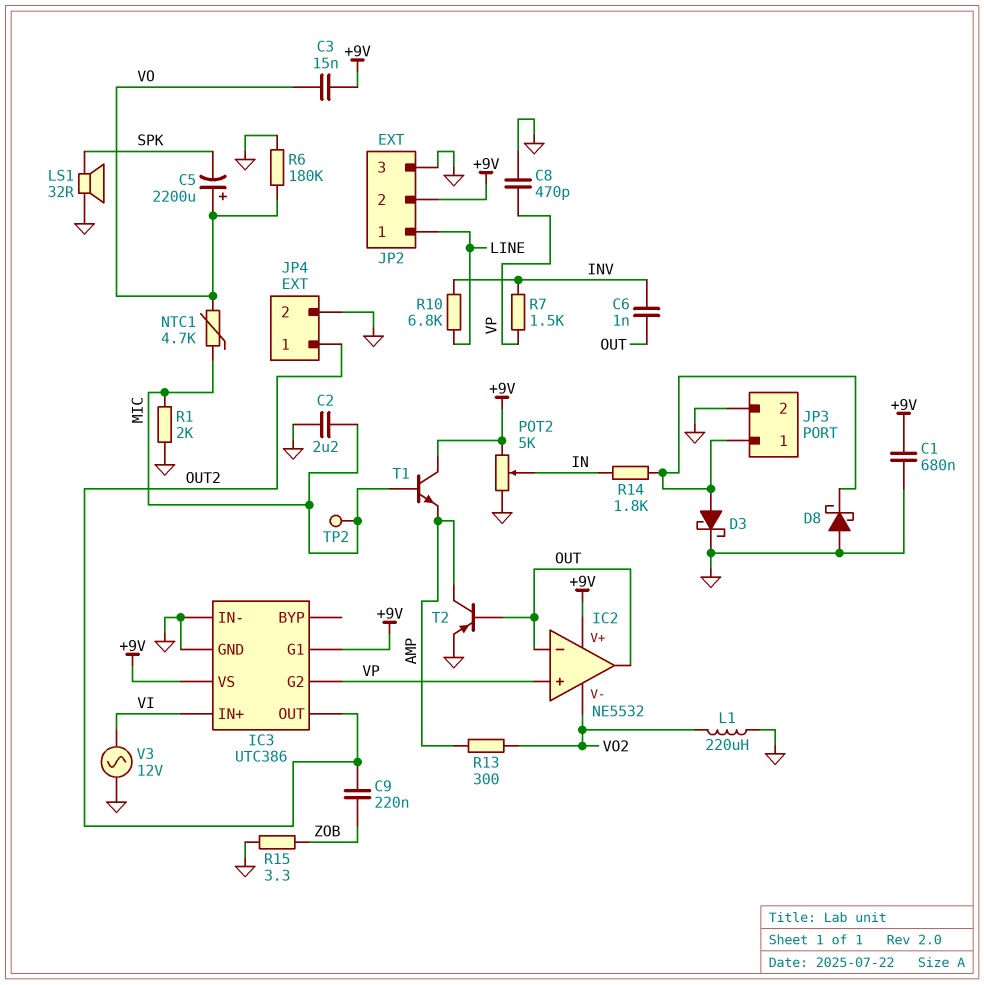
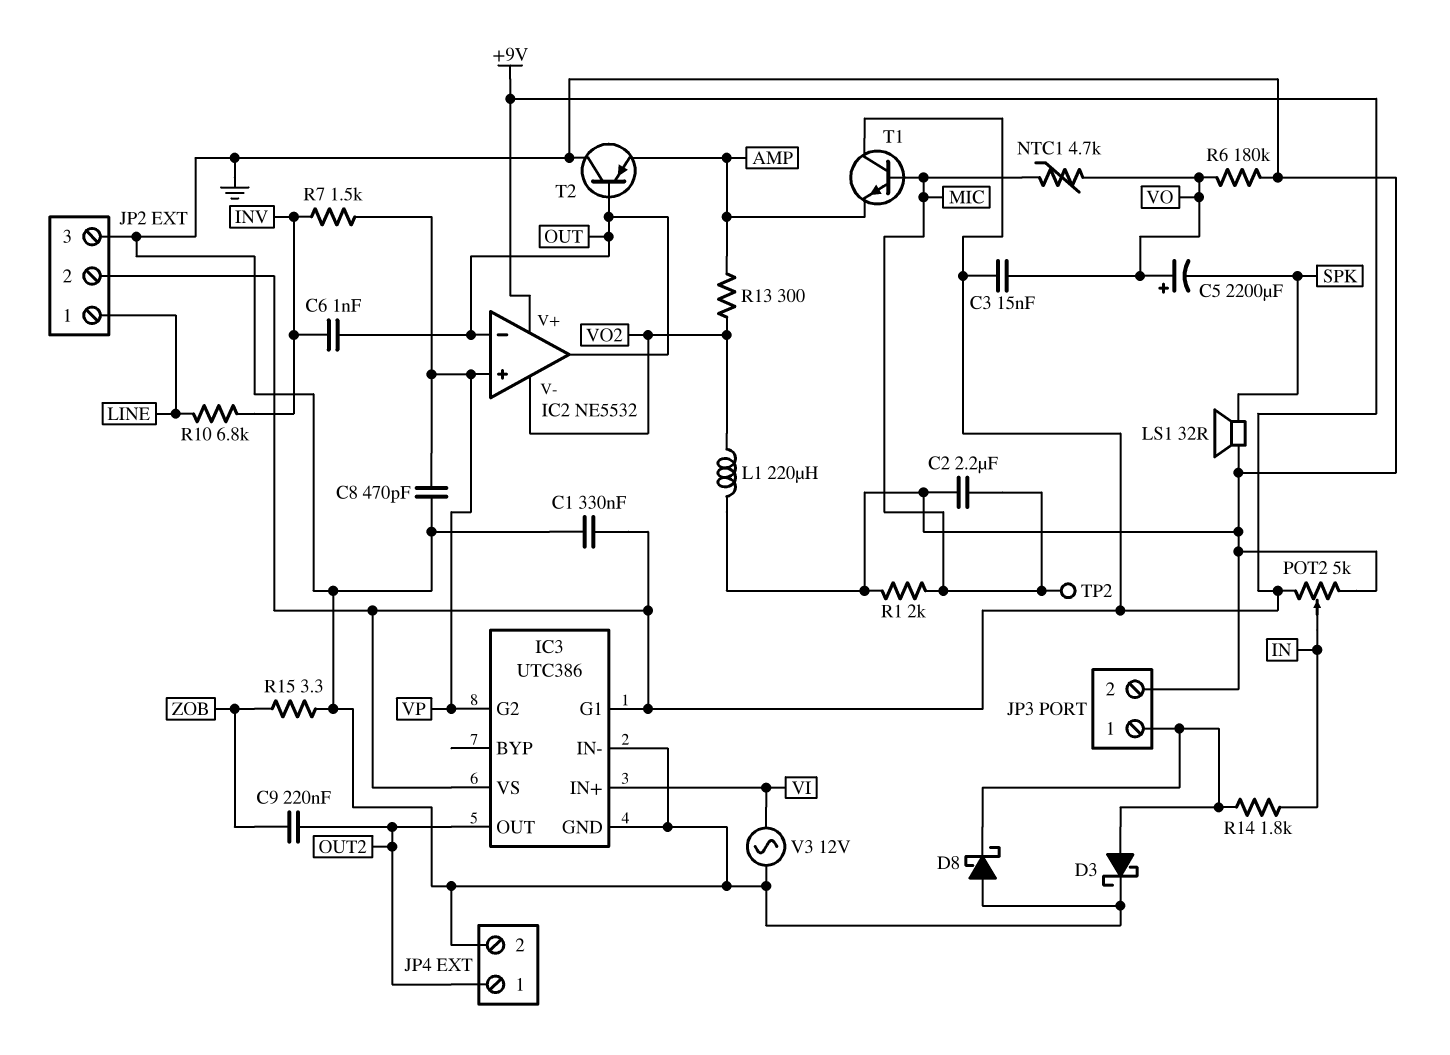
C1: 680nF (+9V, GND) -> 330nF (+9V, GND)
T2: PNP (B OUT, C AMP, E GND) -> PNP (B OUT, C GND, E AMP)

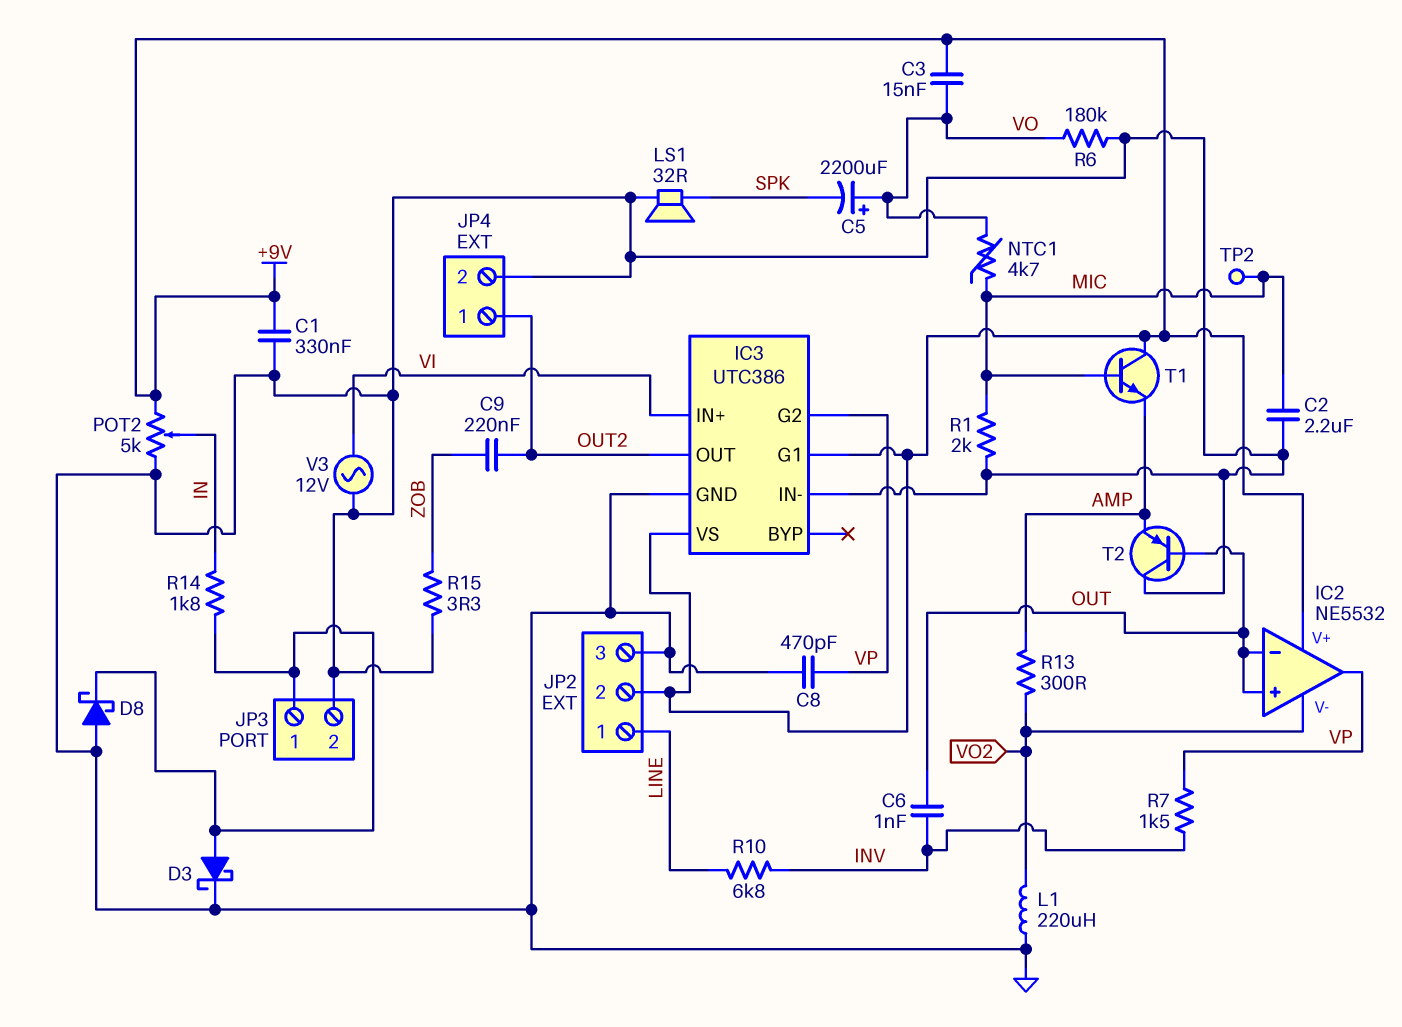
IC2 pin in+: VP -> OUT
IC2 pin out: OUT -> VP

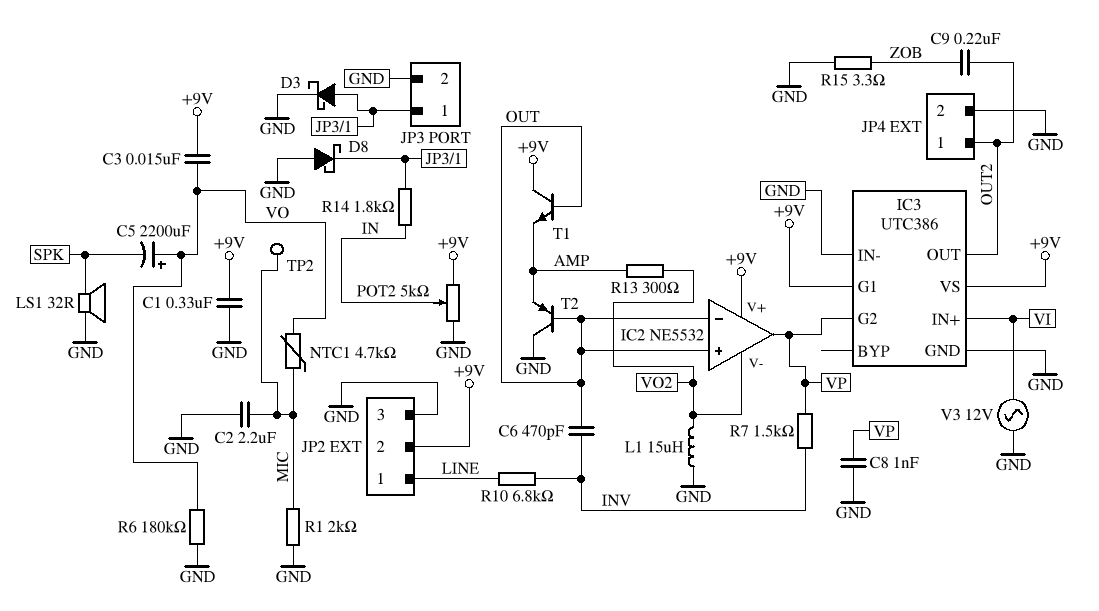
C6: 1nF (INV, OUT) -> 470pF (INV, OUT)
C8: 470pF (GND, VP) -> 1nF (GND, VP)
L1: 220uH (GND, VO2) -> 15uH (GND, VO2)
T1: NPN (B MIC, C +9V, E AMP) -> NPN (B OUT, C +9V, E AMP)

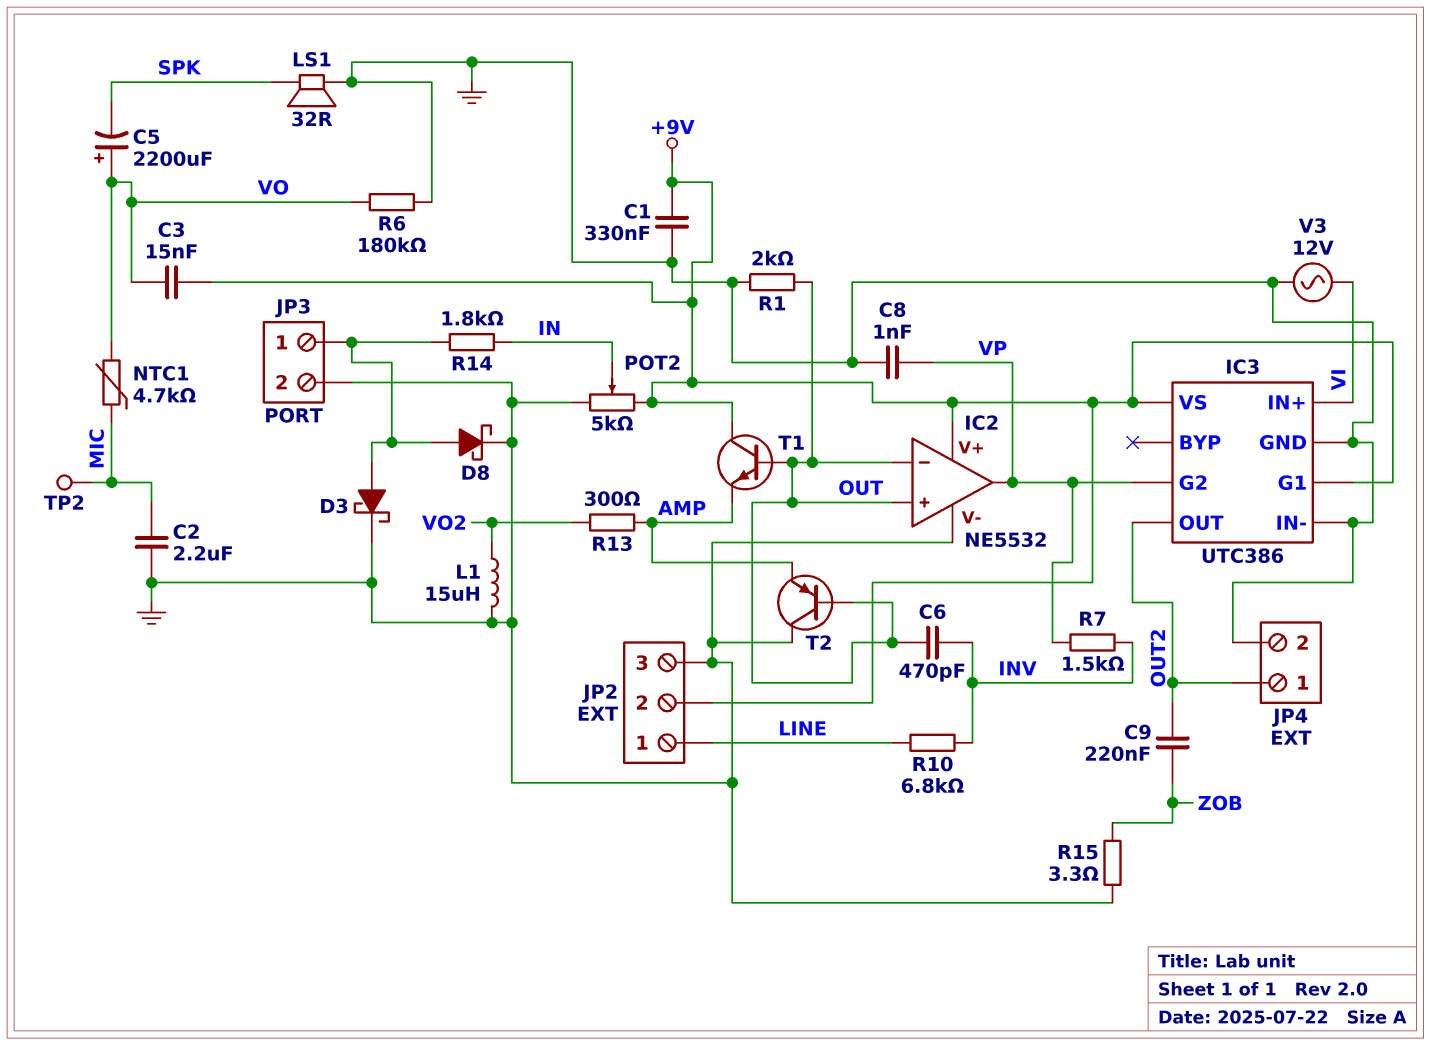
D8: schottky (A GND, K JP3/1) -> schottky (A JP3/1, K GND)
IC2 pin V-: VO2 -> GND
R1: 2k (GND, MIC) -> 2k (GND, OUT)

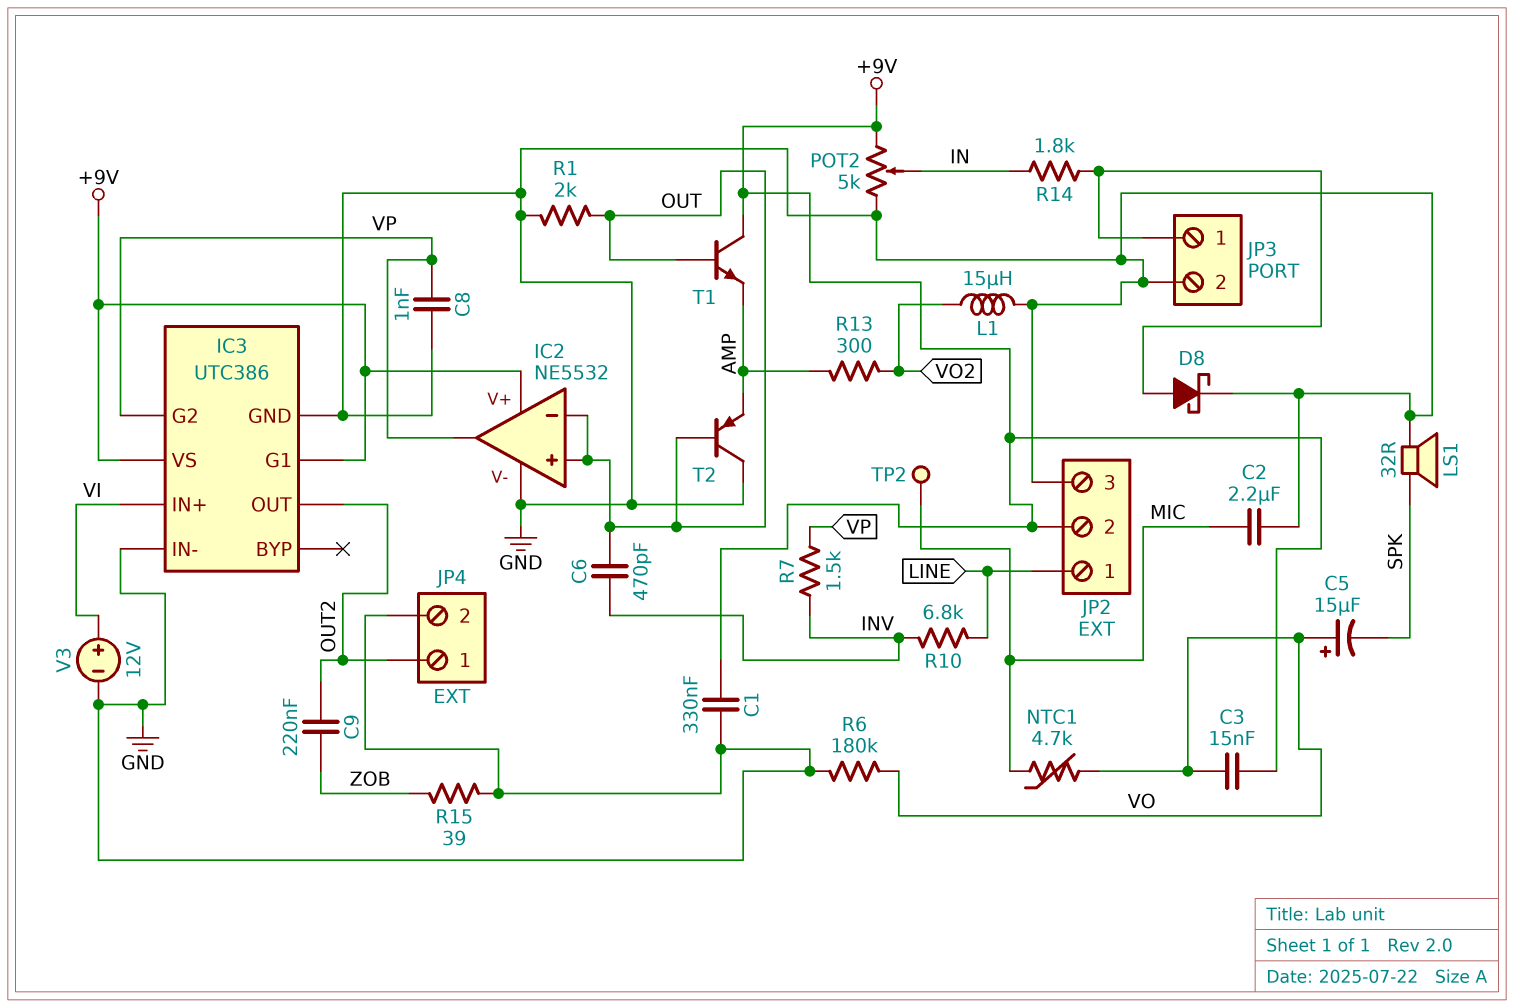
C5: 2200uF (plus VO, minus SPK) -> 15uF (plus VO, minus SPK)
D3: schottky (A JP3/1, K GND) -> none
R15: 3.3 (GND, ZOB) -> 39 (GND, ZOB)
V3: AC 12V (GND, VI) -> 12V (plus VI, minus GND)

